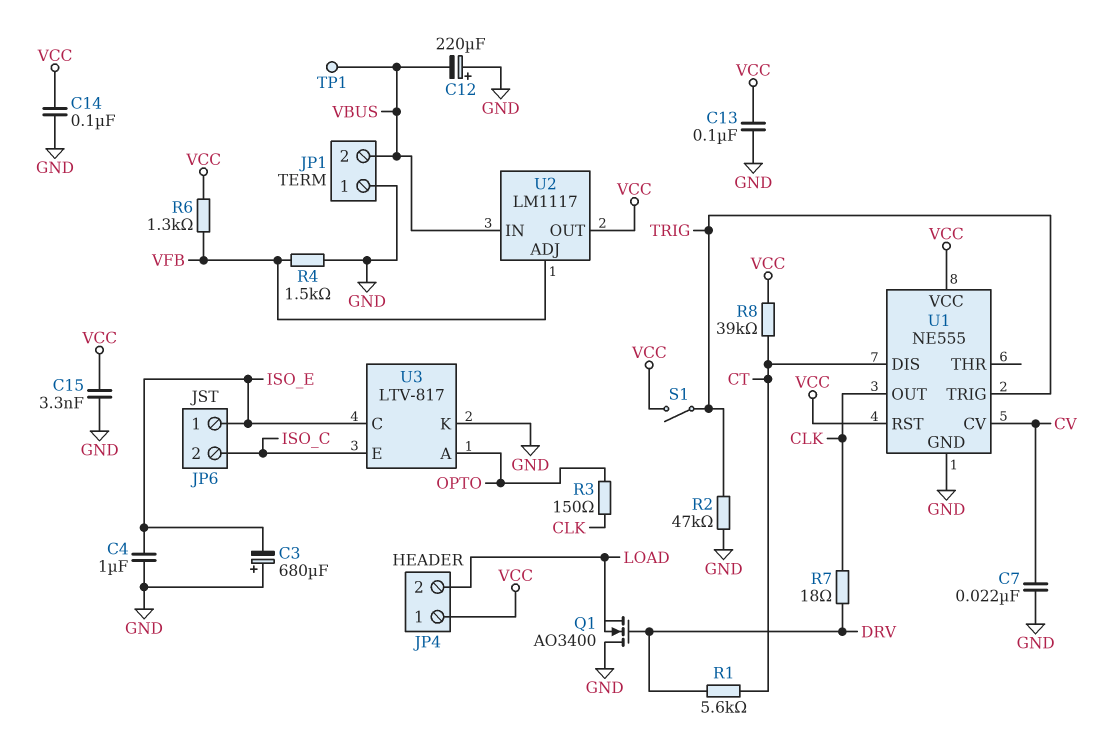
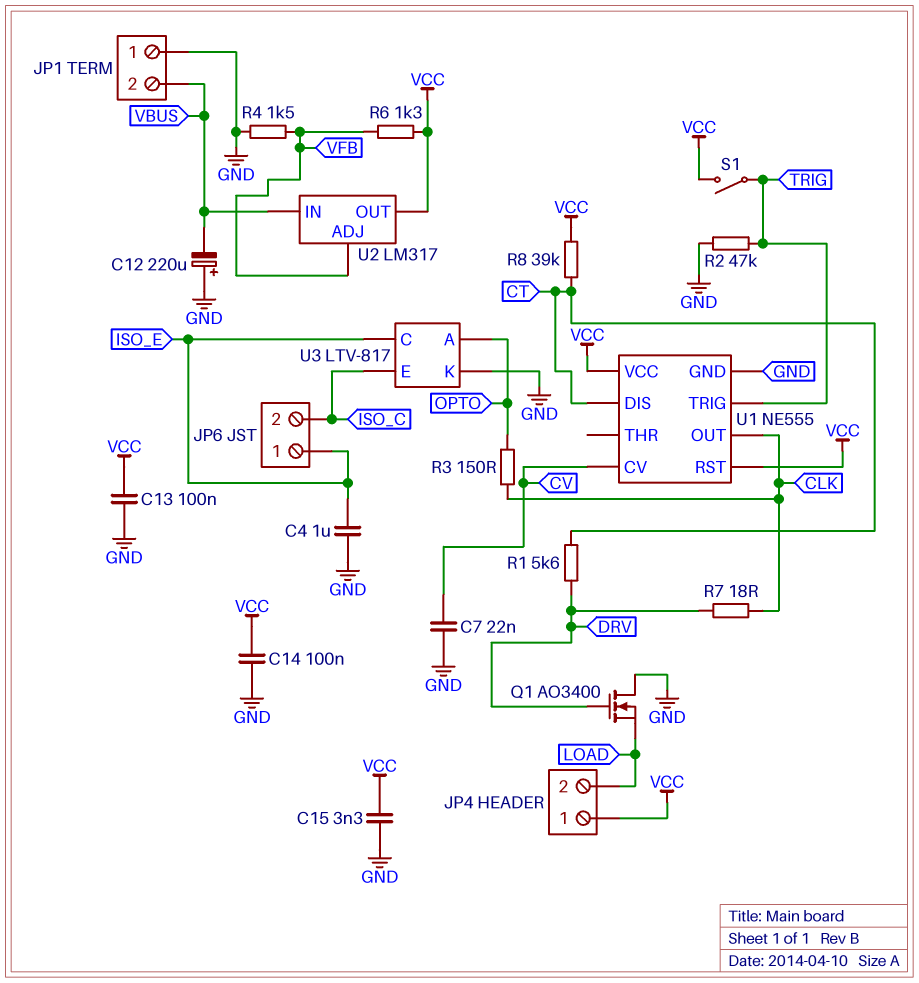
C3: 680uF (plus GND, minus ISO_E) -> none
TP1: test point (VBUS) -> none
U2: LM1117 -> LM317

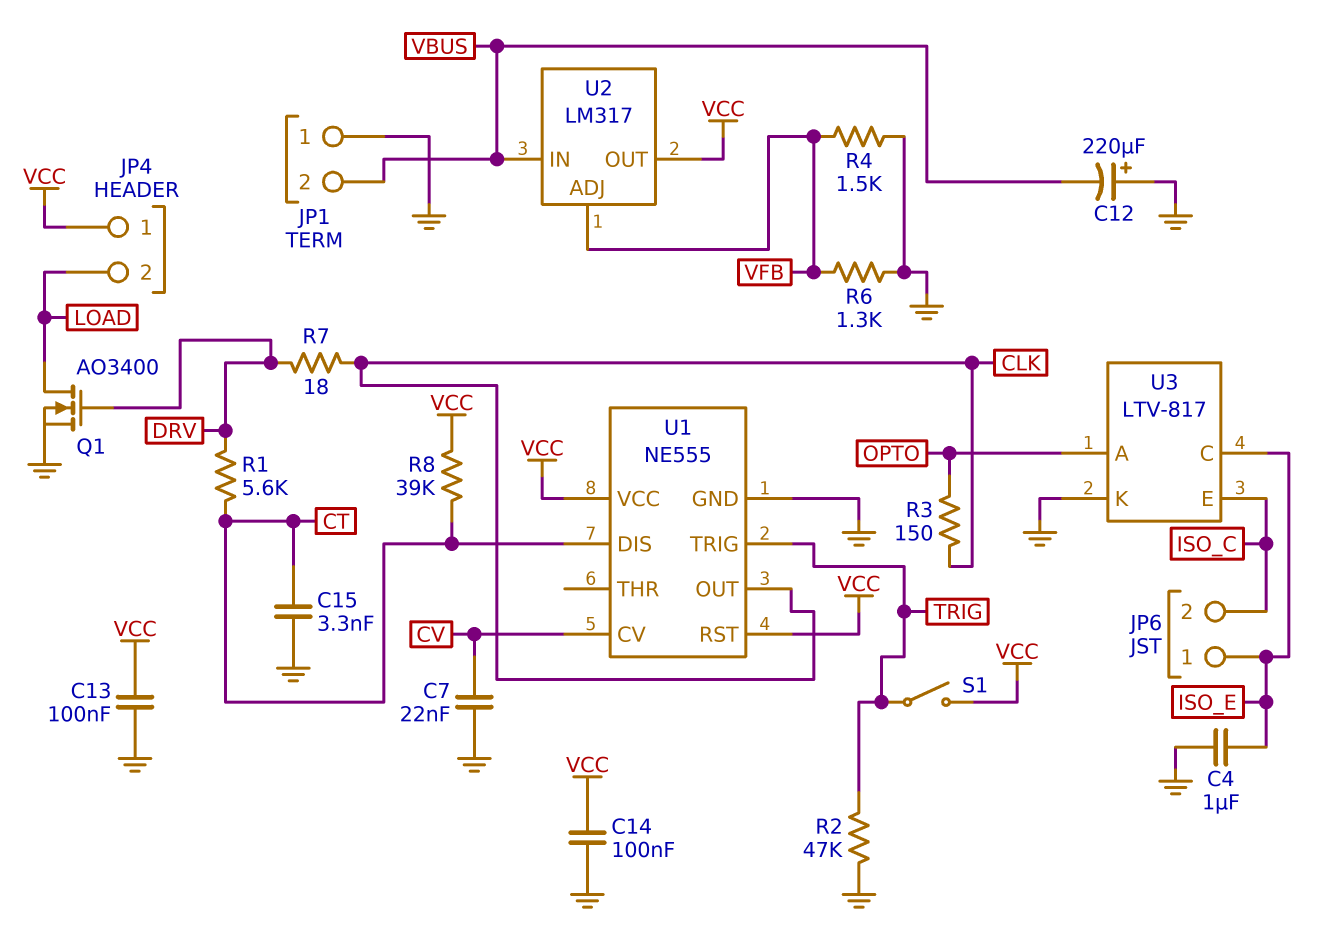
C15: 3.3nF (GND, VCC) -> 3.3nF (CT, GND)
Q1: NMOS AO3400 (G DRV, D GND, S LOAD) -> NMOS AO3400 (G DRV, D LOAD, S GND)
R6: 1.3k (VCC, VFB) -> 1.3k (GND, VFB)

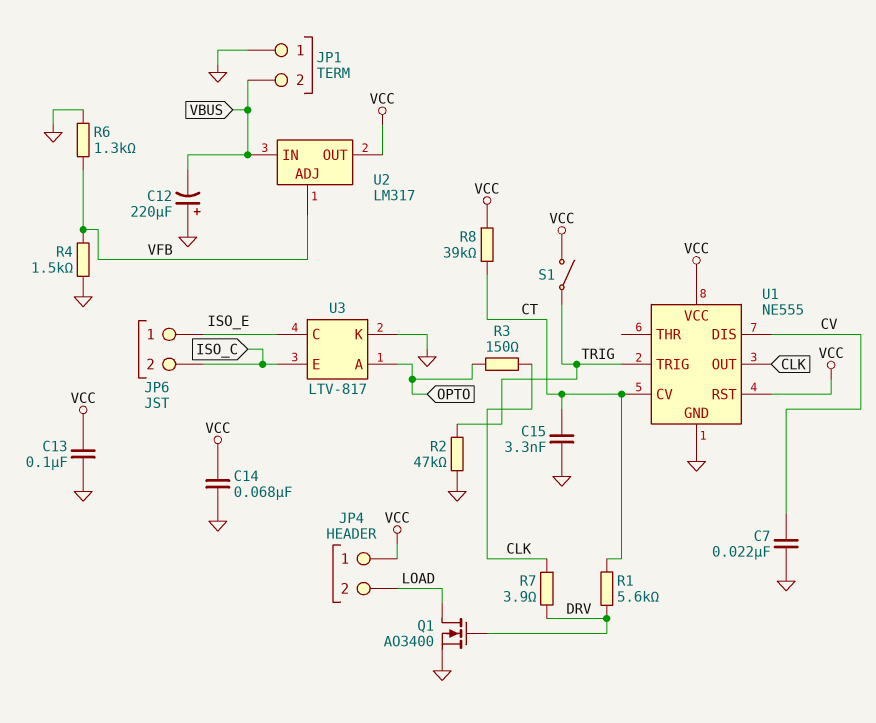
C4: 1uF (GND, ISO_E) -> none
C14: 100nF (GND, VCC) -> 68nF (GND, VCC)
R7: 18 (CLK, DRV) -> 3.9 (CLK, DRV)
U1 pin CV: CV -> CT
U1 pin DIS: CT -> CV

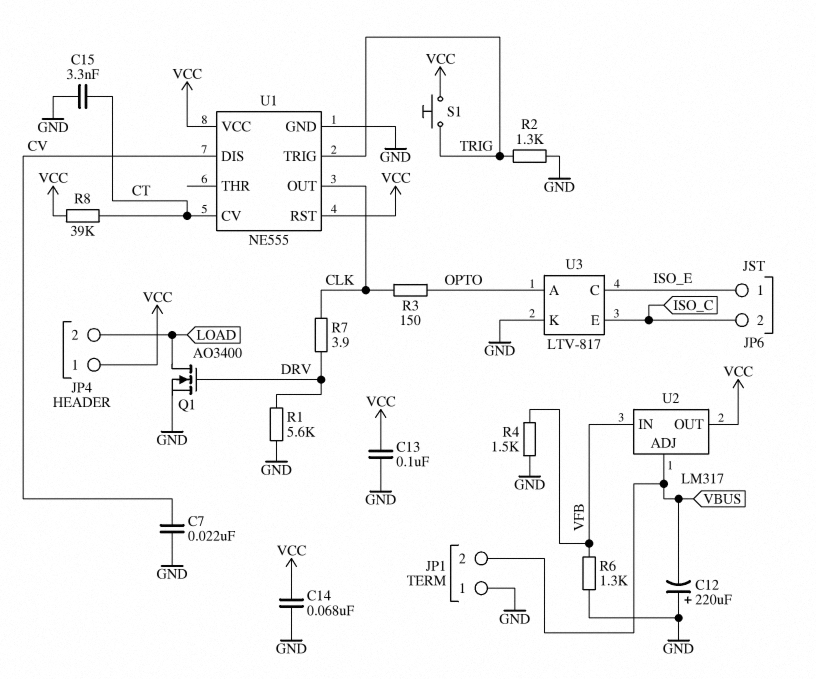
R1: 5.6k (CT, DRV) -> 5.6k (DRV, GND)
R2: 47k (GND, TRIG) -> 1.3k (GND, TRIG)
S1: switch (TRIG, VCC) -> button (TRIG, VCC)
U2 pin ADJ: VFB -> VBUS
U2 pin IN: VBUS -> VFB

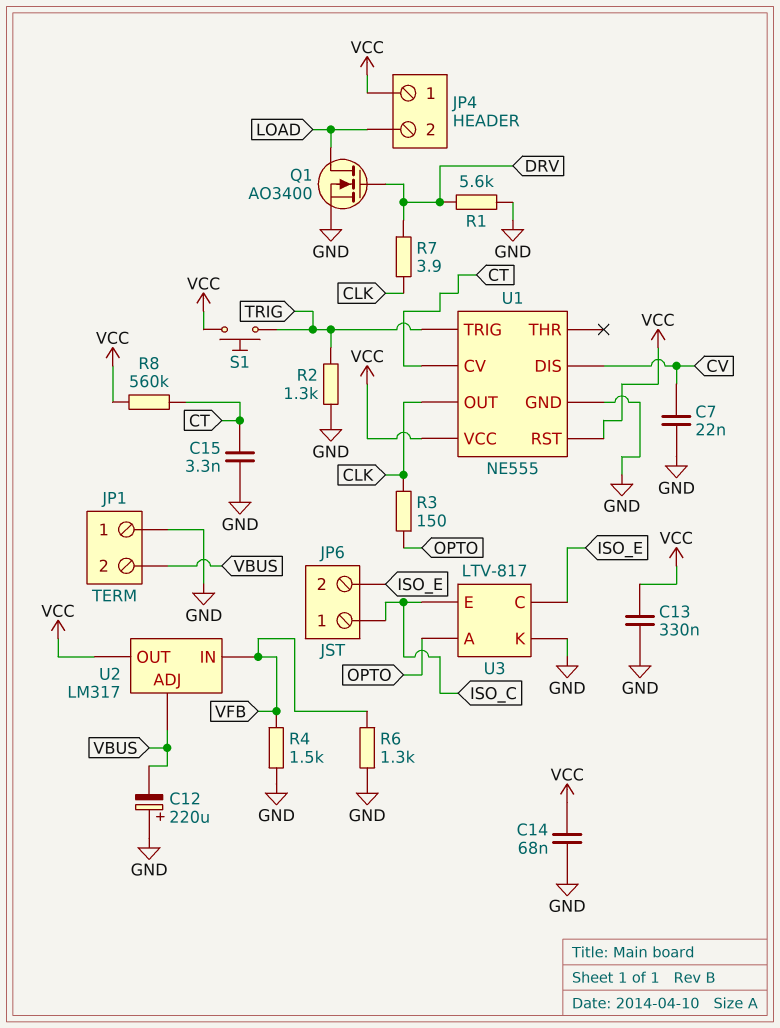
C13: 100nF (GND, VCC) -> 330nF (GND, VCC)
JP6 pin 1: ISO_E -> ISO_C
JP6 pin 2: ISO_C -> ISO_E
R8: 39k (CT, VCC) -> 560k (CT, VCC)

